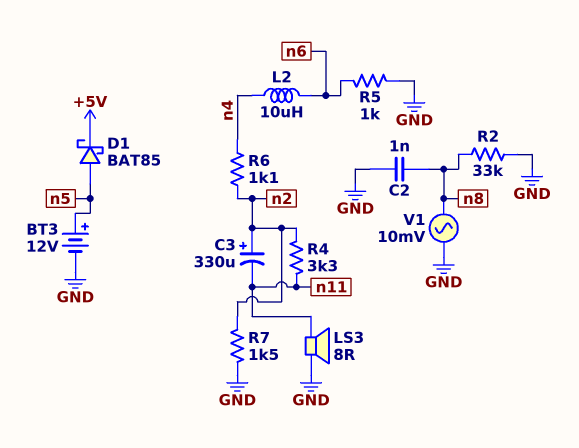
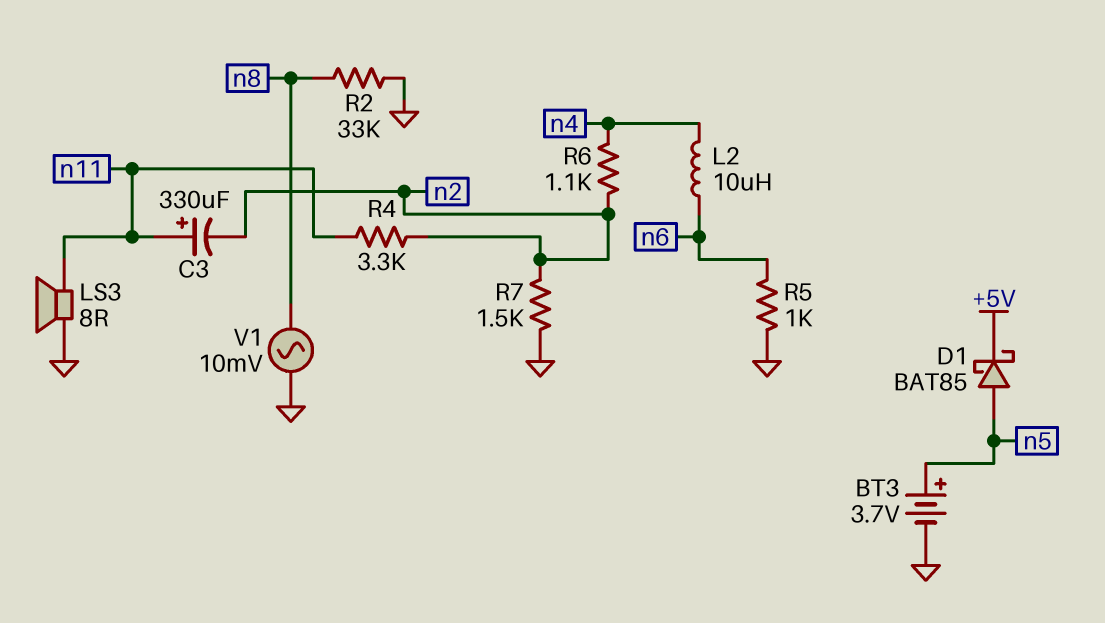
BT3: 12V (plus n5, minus GND) -> 3.7V (plus n5, minus GND)
C2: 1nF (GND, n8) -> none
C3: 330uF (plus n2, minus n11) -> 330uF (plus n11, minus n2)

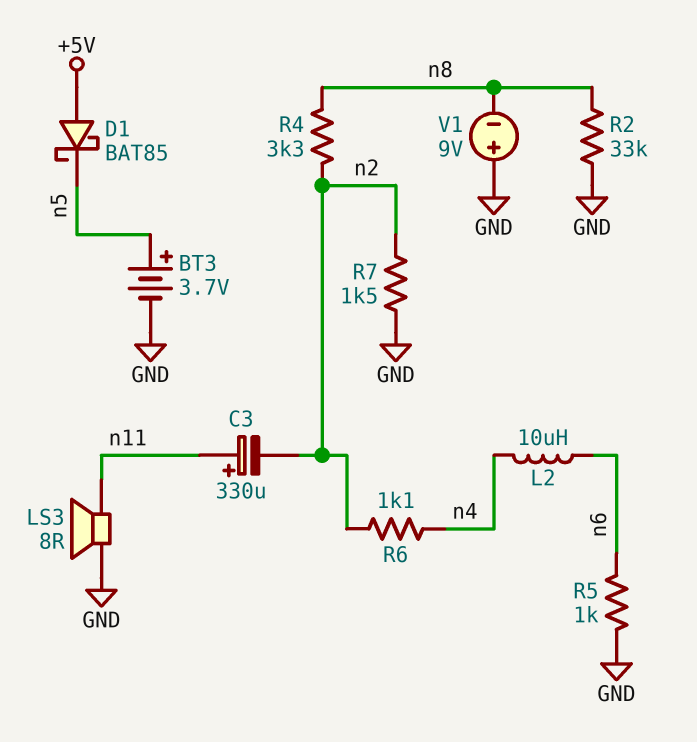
D1: schottky BAT85 (A n5, K +5V) -> schottky BAT85 (A +5V, K n5)
R4: 3.3k (n2, n11) -> 3.3k (n2, n8)
V1: AC 10mV (GND, n8) -> 9V (plus GND, minus n8)

